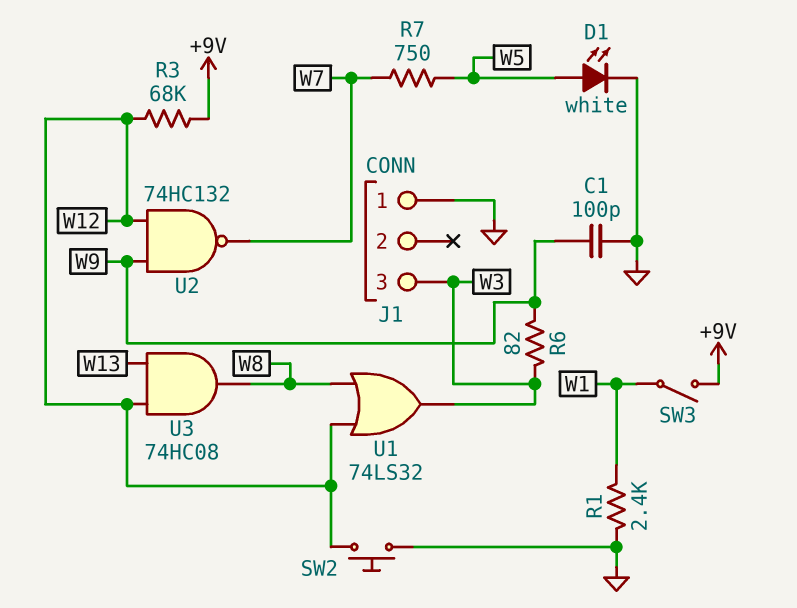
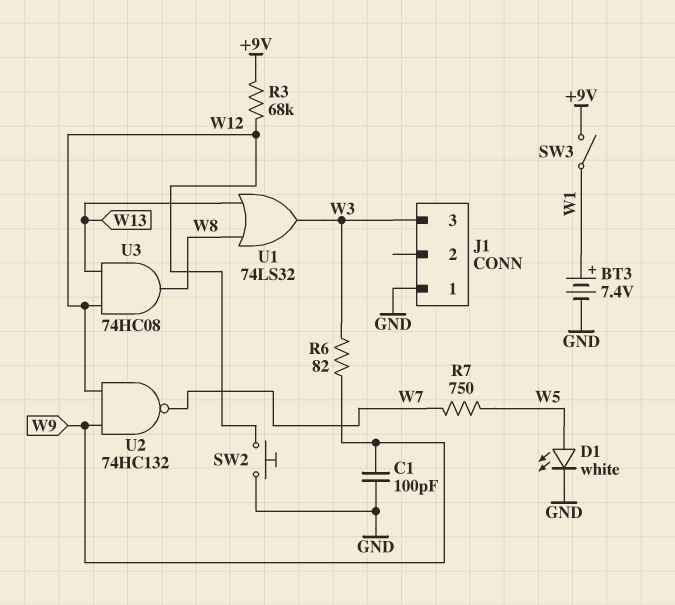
BT3: none -> 7.4V (plus W1, minus GND)
R1: 2.4k (GND, W1) -> none
U1: OR 74LS32 (in W8, in W12, out W3) -> OR 74LS32 (in W8, in W13, out W3)

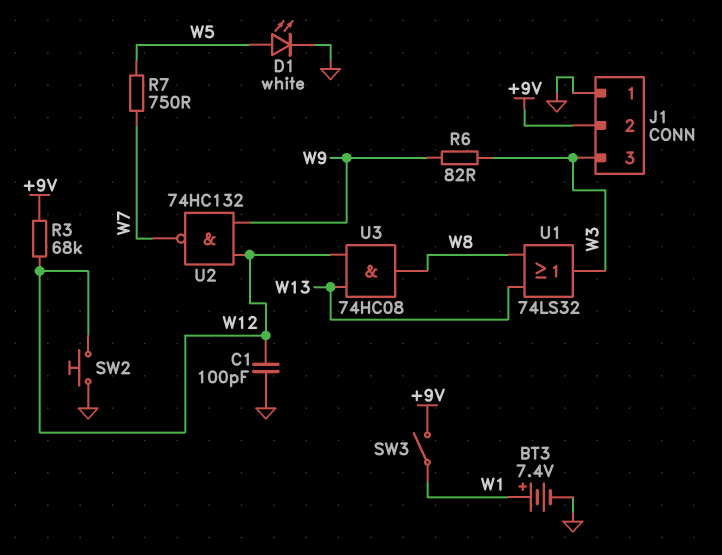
C1: 100pF (GND, W9) -> 100pF (GND, W12)
J1 pin 2: none -> +9V

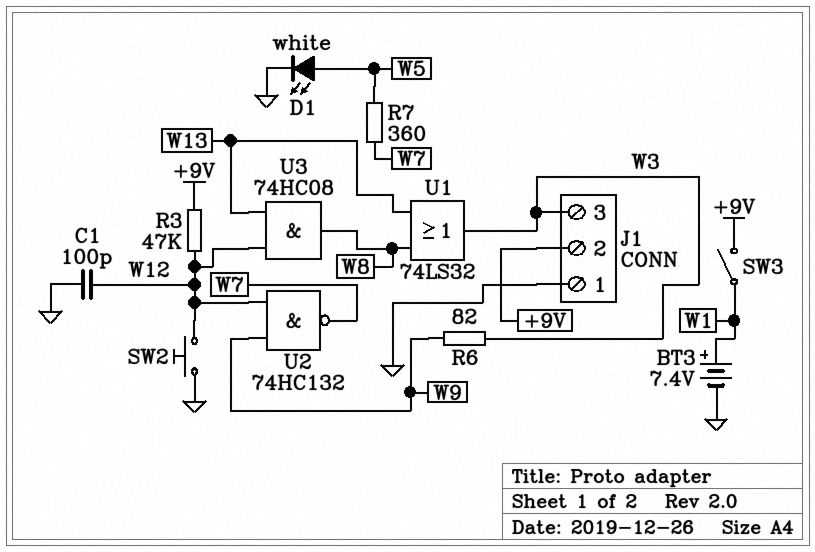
R3: 68k (+9V, W12) -> 47k (+9V, W12)
R7: 750 (W5, W7) -> 360 (W5, W7)

